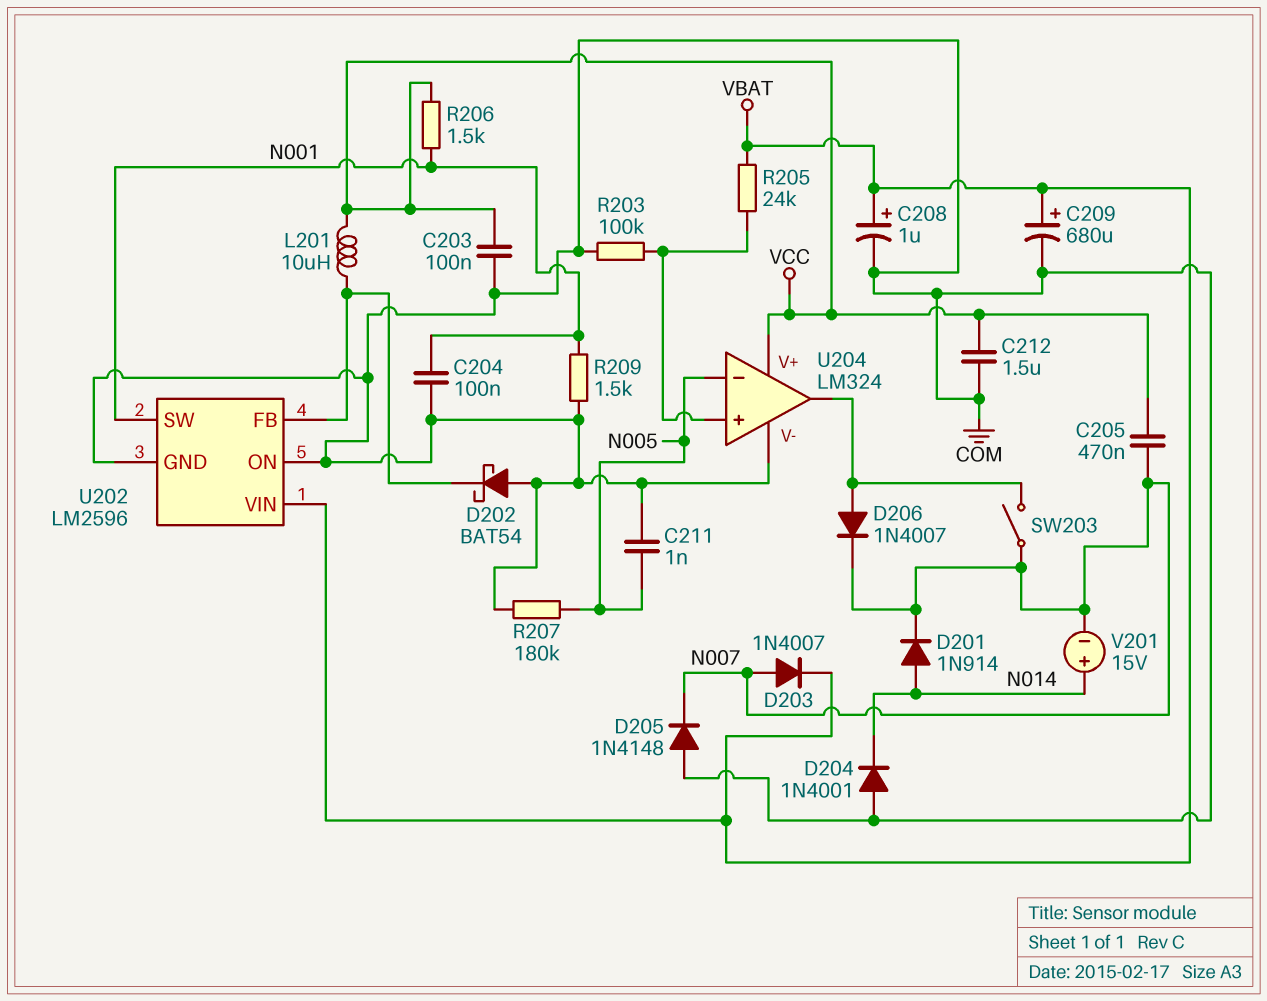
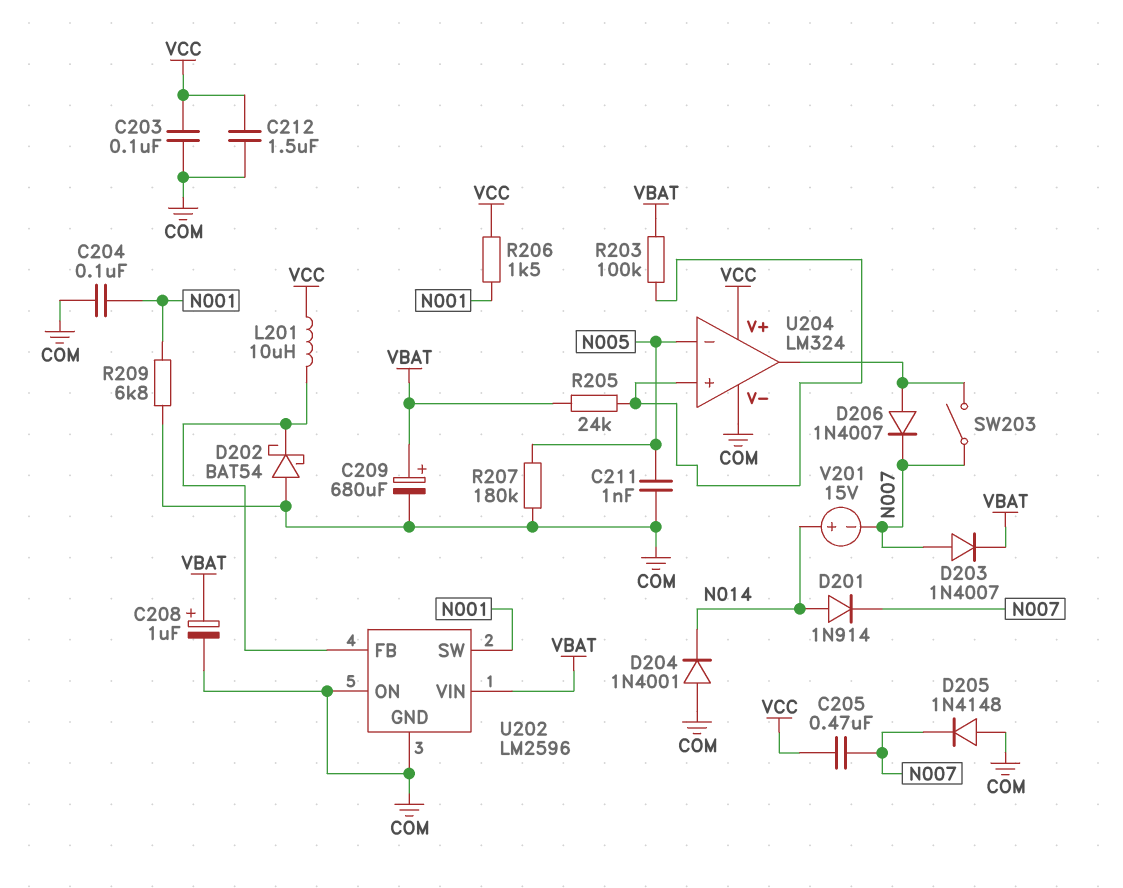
R203: 100k (COM, U204/in+) -> 100k (U204/in+, VBAT)
R209: 1.5k (COM, N001) -> 6.8k (COM, N001)

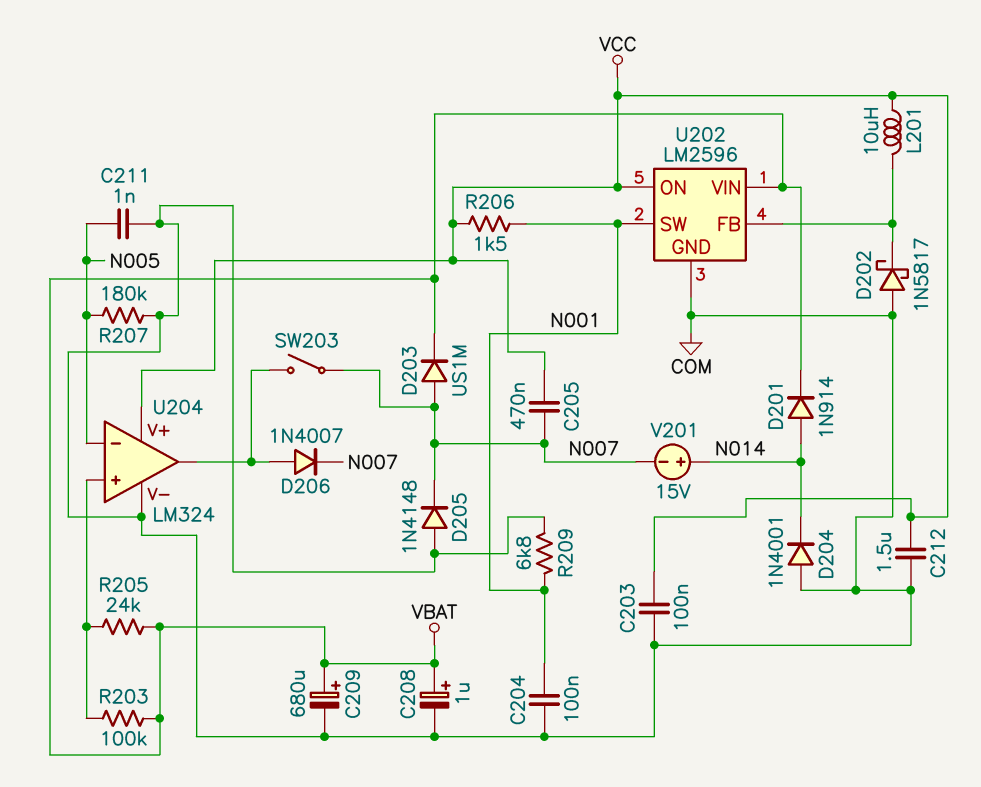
D201: diode 1N914 (A N014, K N007) -> diode 1N914 (A N014, K VBAT)
D202: schottky BAT54 (A COM, K U202/FB) -> schottky 1N5817 (A COM, K U202/FB)
D203: diode 1N4007 (A N007, K VBAT) -> diode US1M (A N007, K VBAT)
U202 pin ON: COM -> VCC

